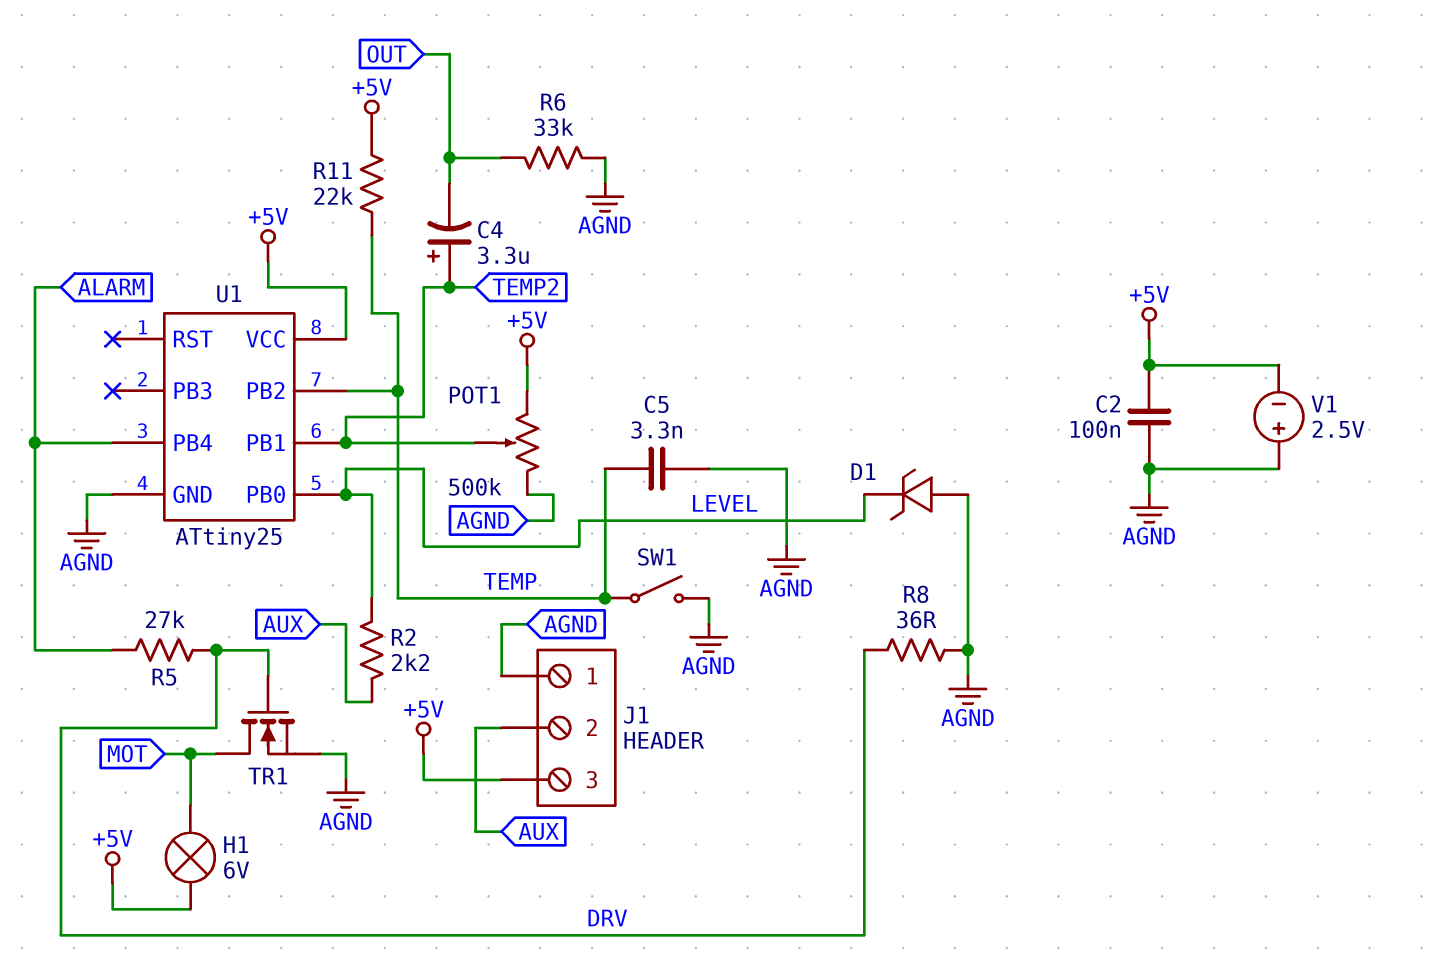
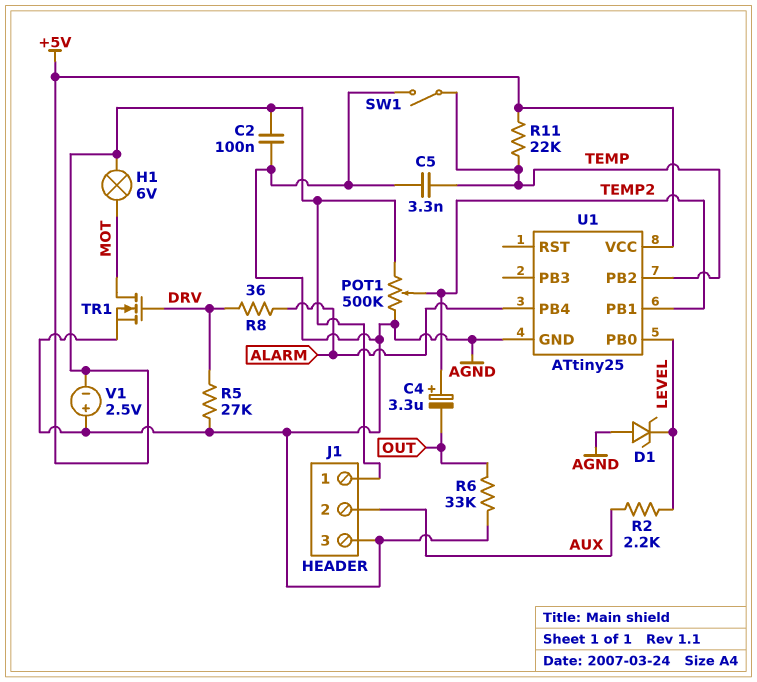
J1 pin 1: AGND -> +5V
J1 pin 3: +5V -> AGND
R5: 27k (ALARM, DRV) -> 27k (AGND, DRV)
R8: 36 (AGND, DRV) -> 36 (ALARM, DRV)

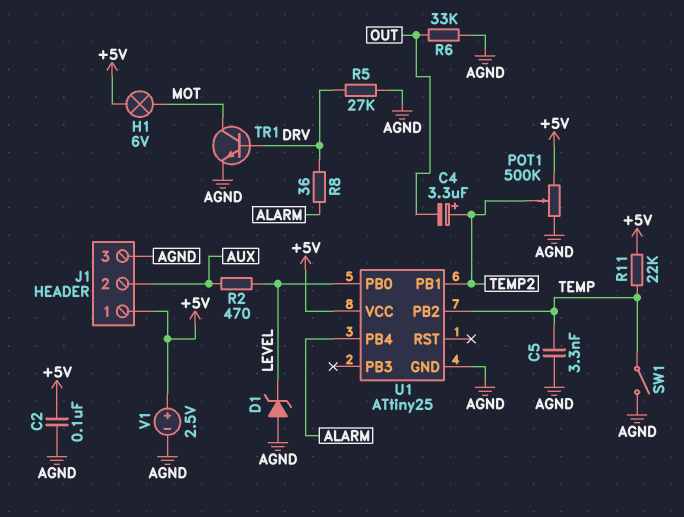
R2: 2.2k (AUX, LEVEL) -> 470 (AUX, LEVEL)
TR1: NMOS (G DRV, D MOT, S AGND) -> NPN (B DRV, C MOT, E AGND)
V1: 2.5V (plus AGND, minus +5V) -> 2.5V (plus +5V, minus AGND)

